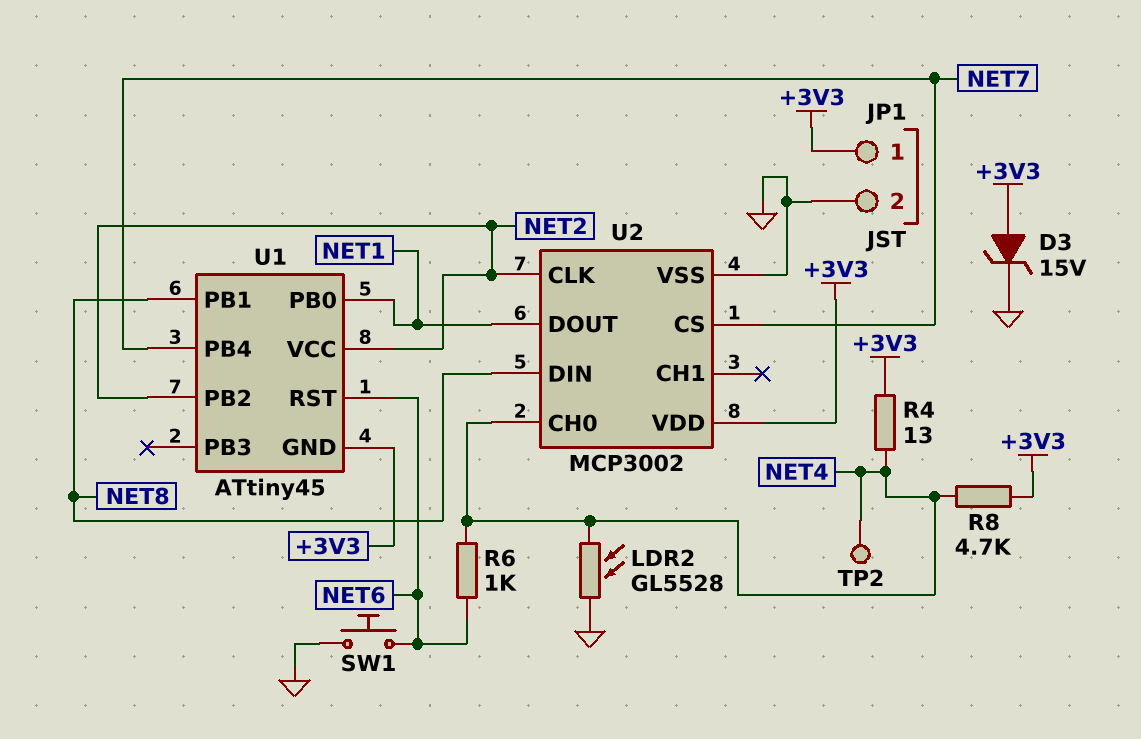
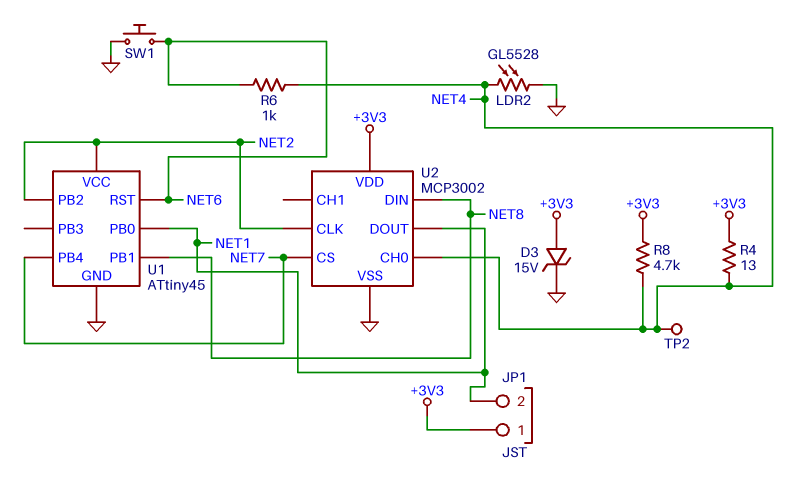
JP1 pin 2: GND -> NET1
U1 pin GND: +3V3 -> GND

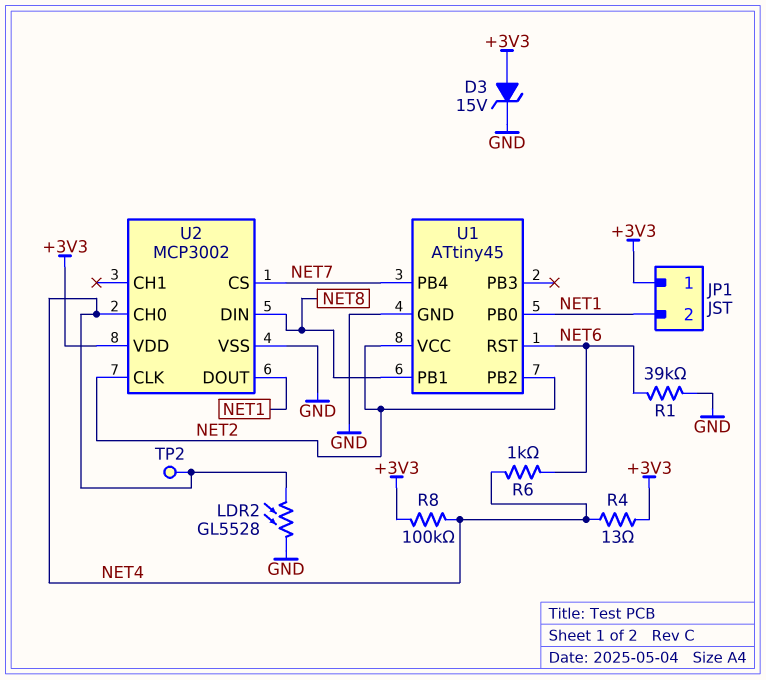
R1: none -> 39k (GND, NET6)
R8: 4.7k (+3V3, NET4) -> 100k (+3V3, NET4)
SW1: button (GND, NET6) -> none

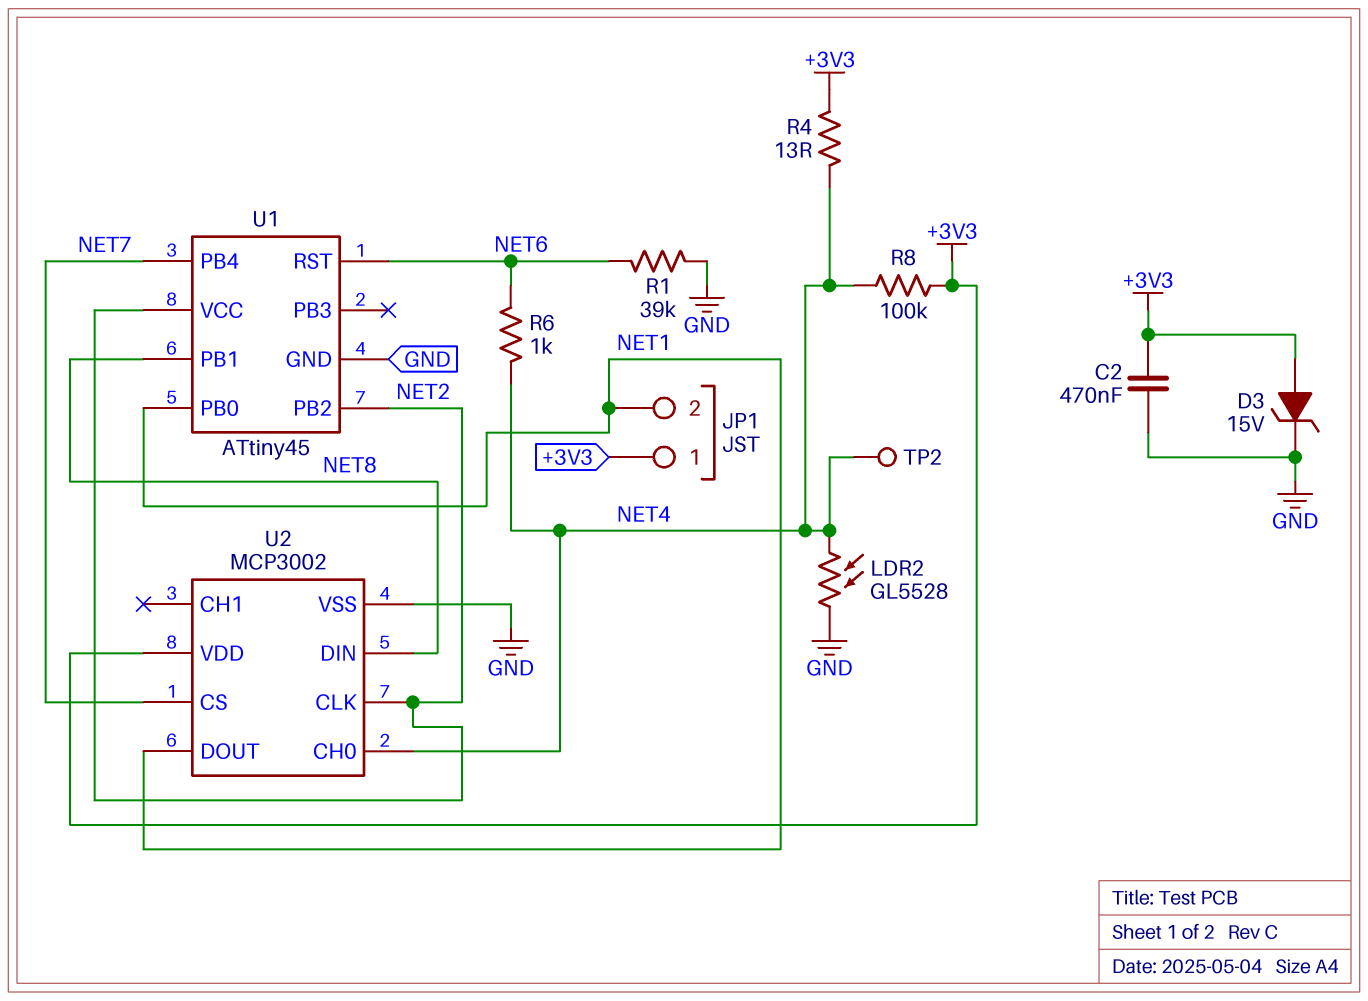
C2: none -> 470nF (+3V3, GND)

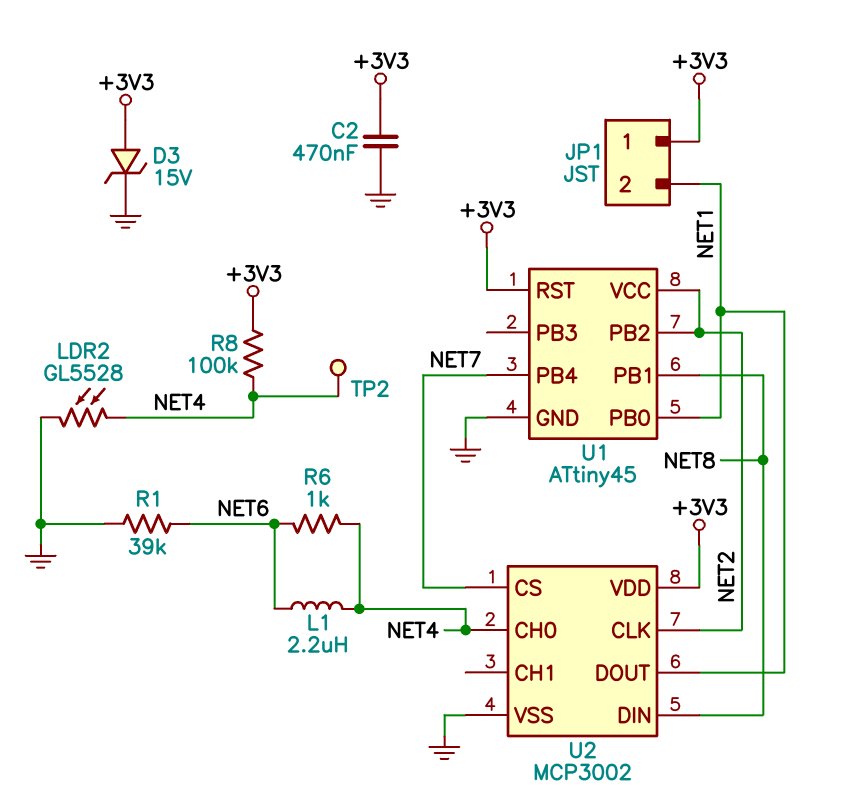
L1: none -> 2.2uH (NET4, NET6)
R4: 13 (+3V3, NET4) -> none
U1 pin RST: NET6 -> +3V3

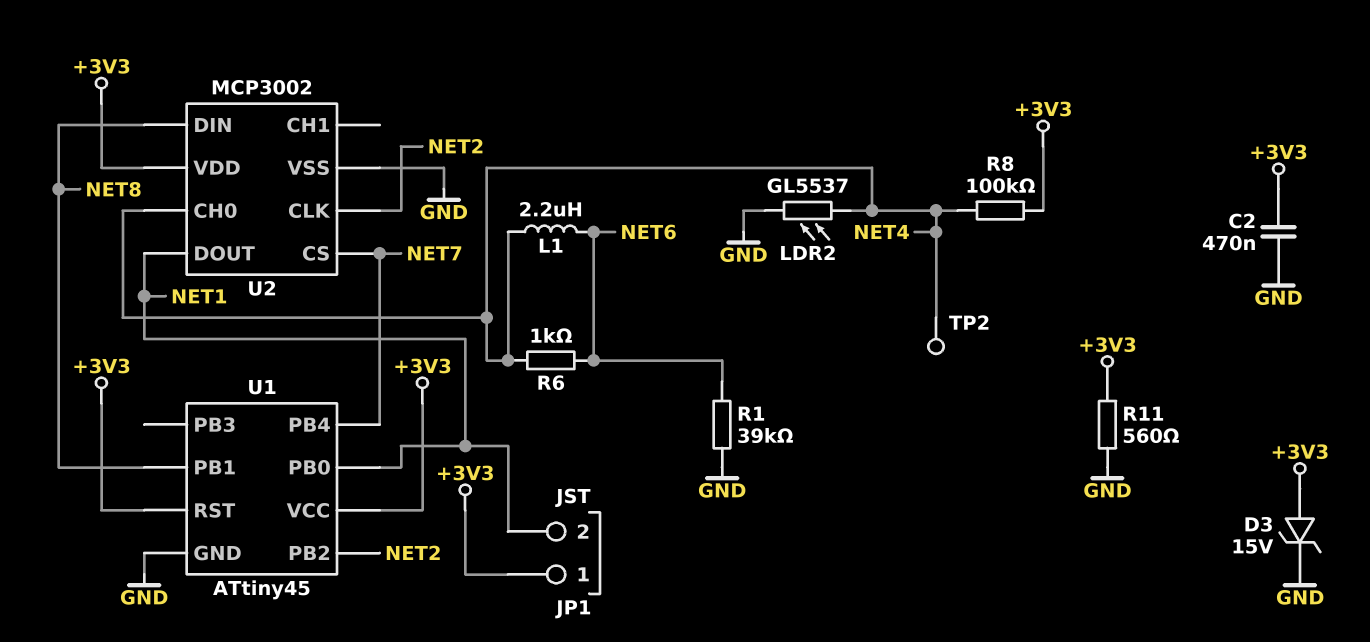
LDR2: GL5528 (GND, NET4) -> GL5537 (GND, NET4)
R11: none -> 560 (+3V3, GND)
U1 pin VCC: NET2 -> +3V3

